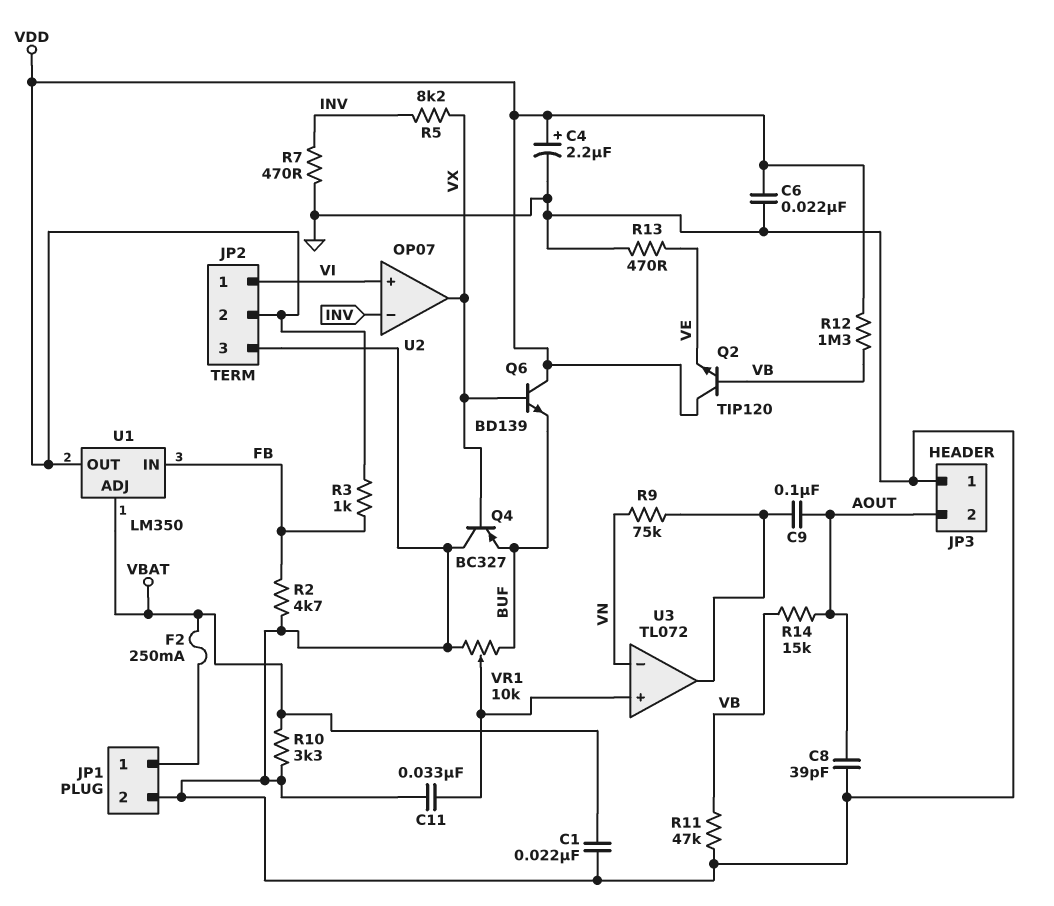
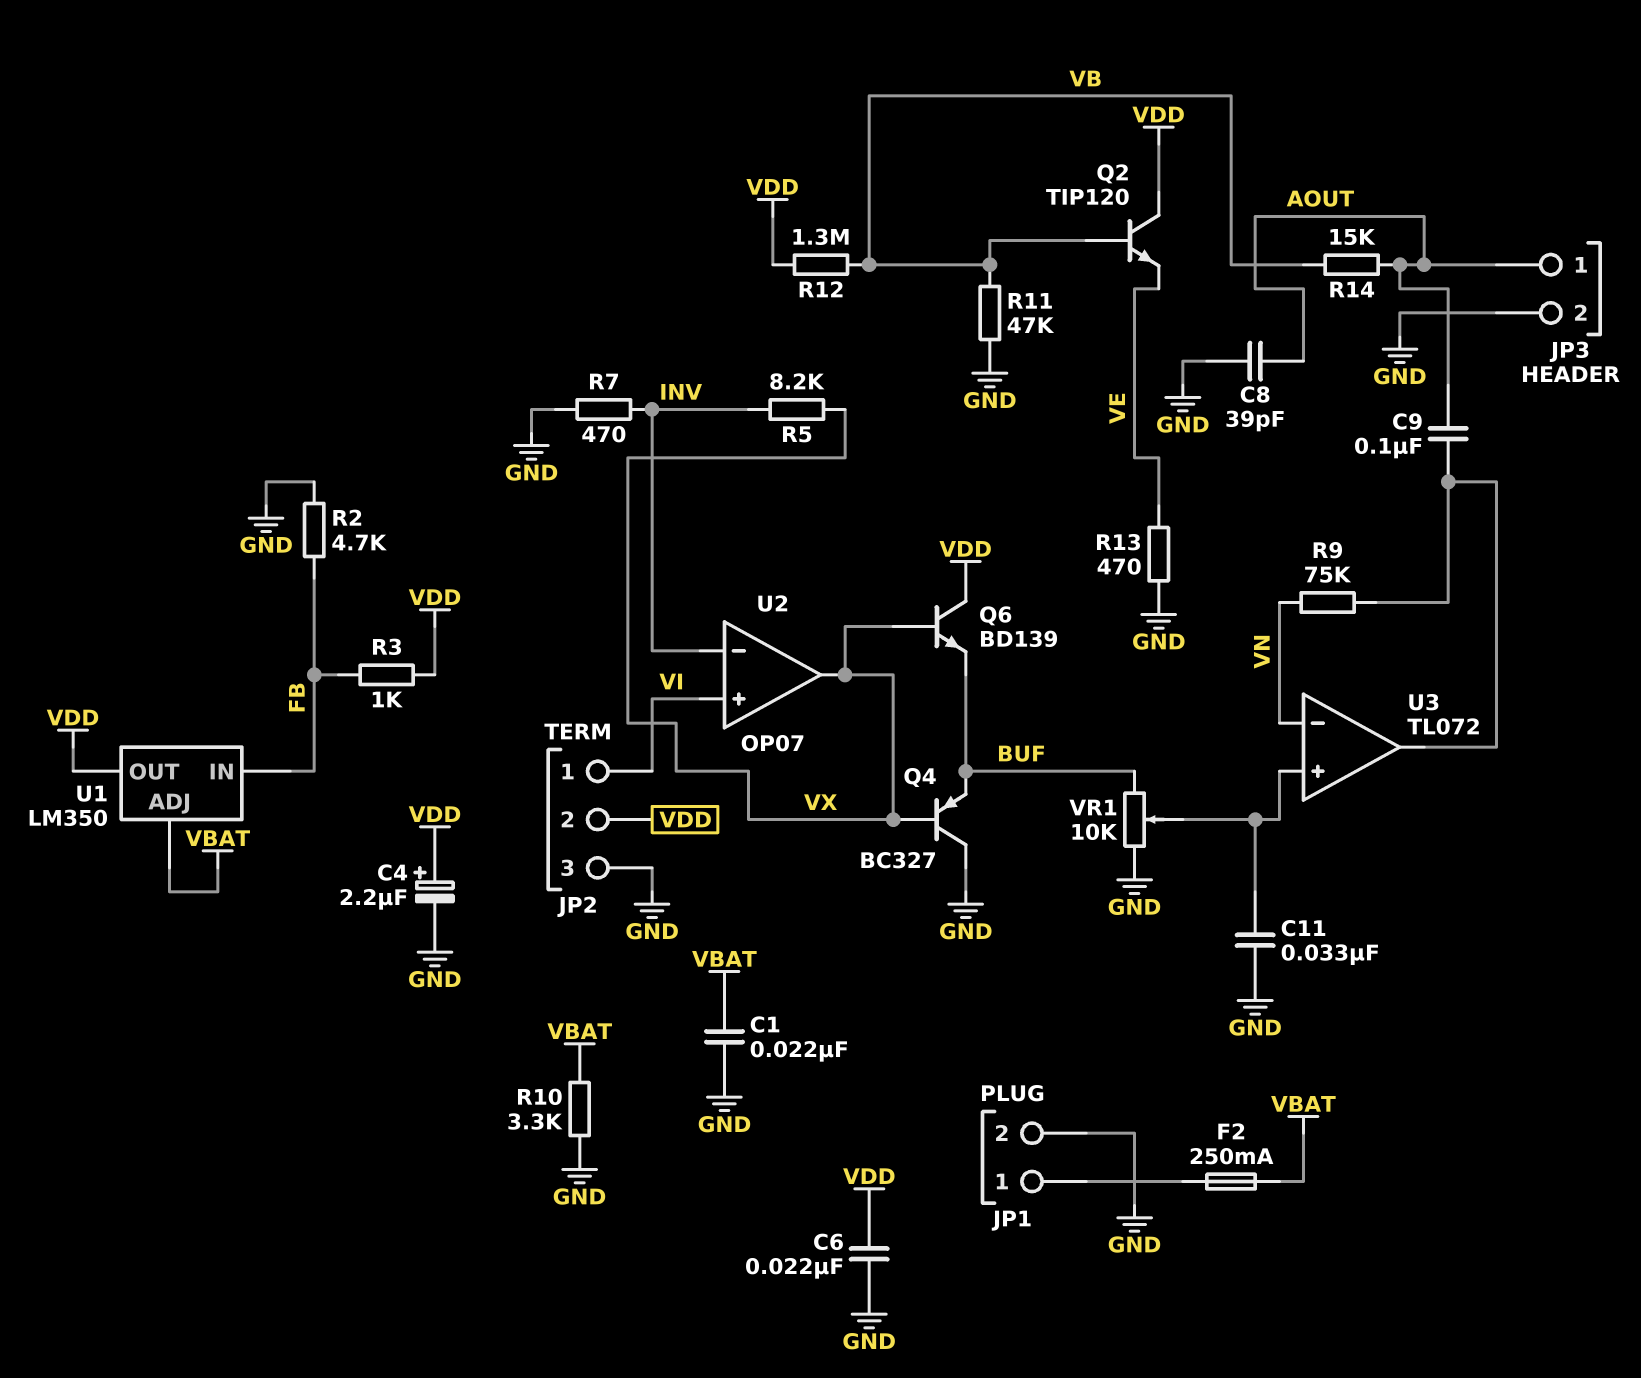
JP3 pin 1: GND -> AOUT
JP3 pin 2: AOUT -> GND

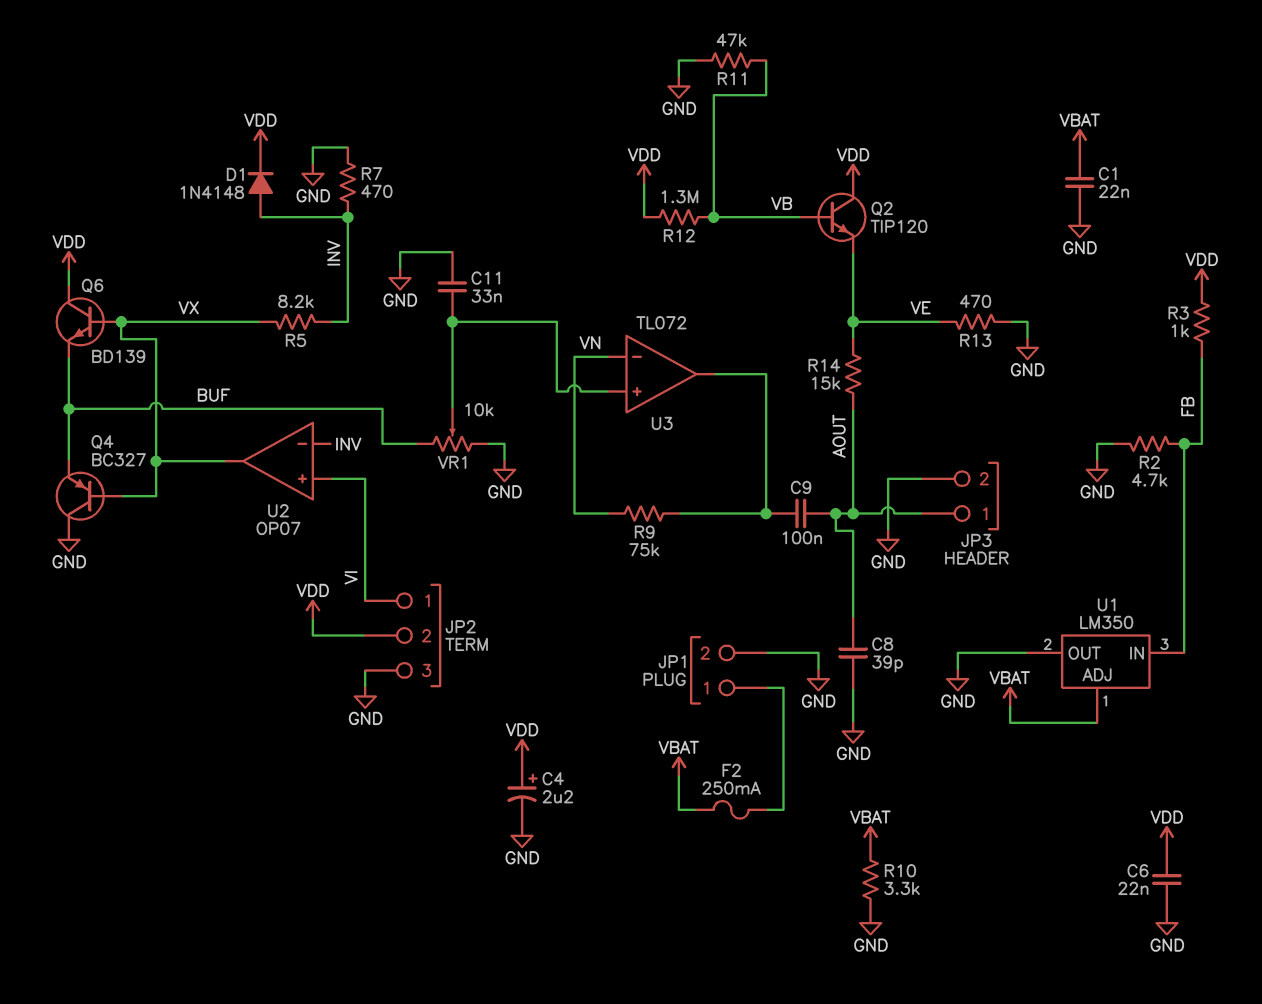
D1: none -> diode 1N4148 (A INV, K VDD)
R14: 15k (AOUT, VB) -> 15k (AOUT, VE)
U1 pin OUT: VDD -> GND

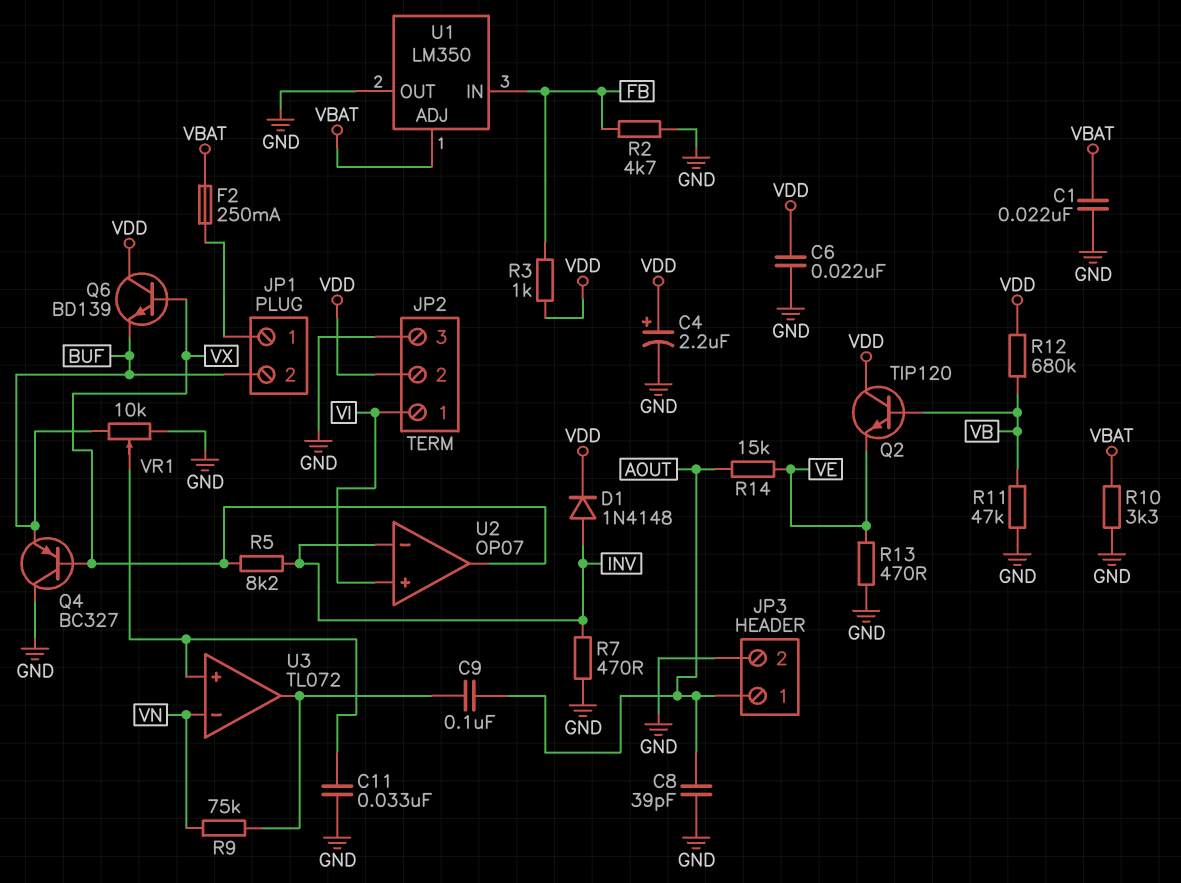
JP1 pin 2: GND -> BUF
R12: 1.3M (VB, VDD) -> 680k (VB, VDD)

